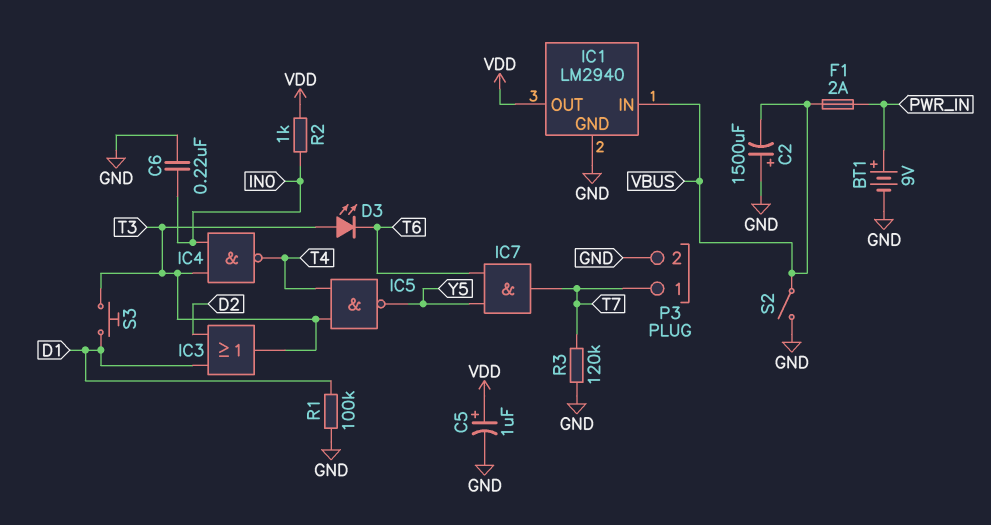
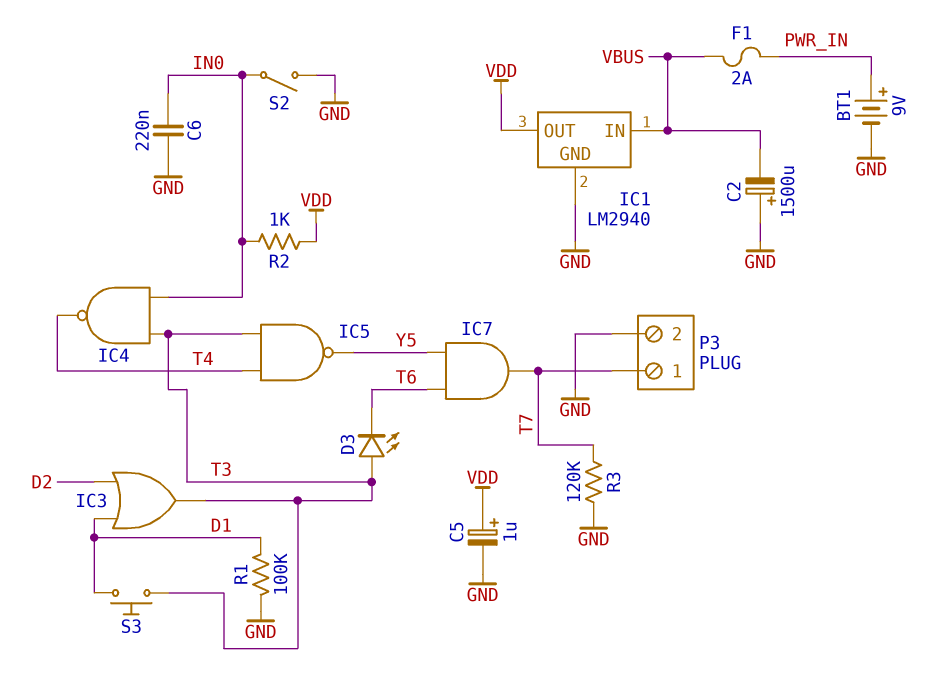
S2: switch (GND, VBUS) -> switch (GND, IN0)

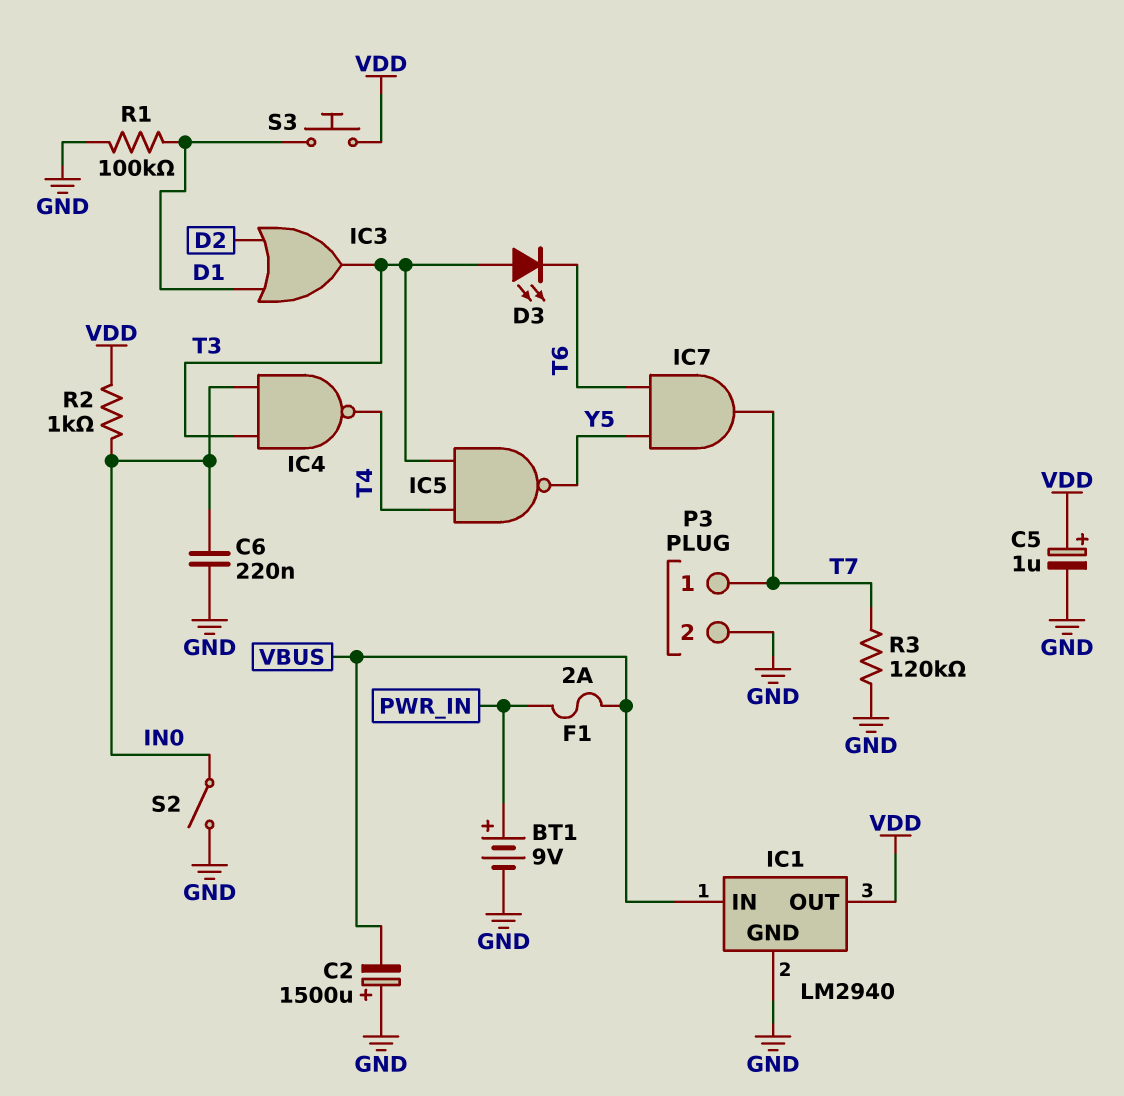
S3: button (D1, T3) -> button (D1, VDD)

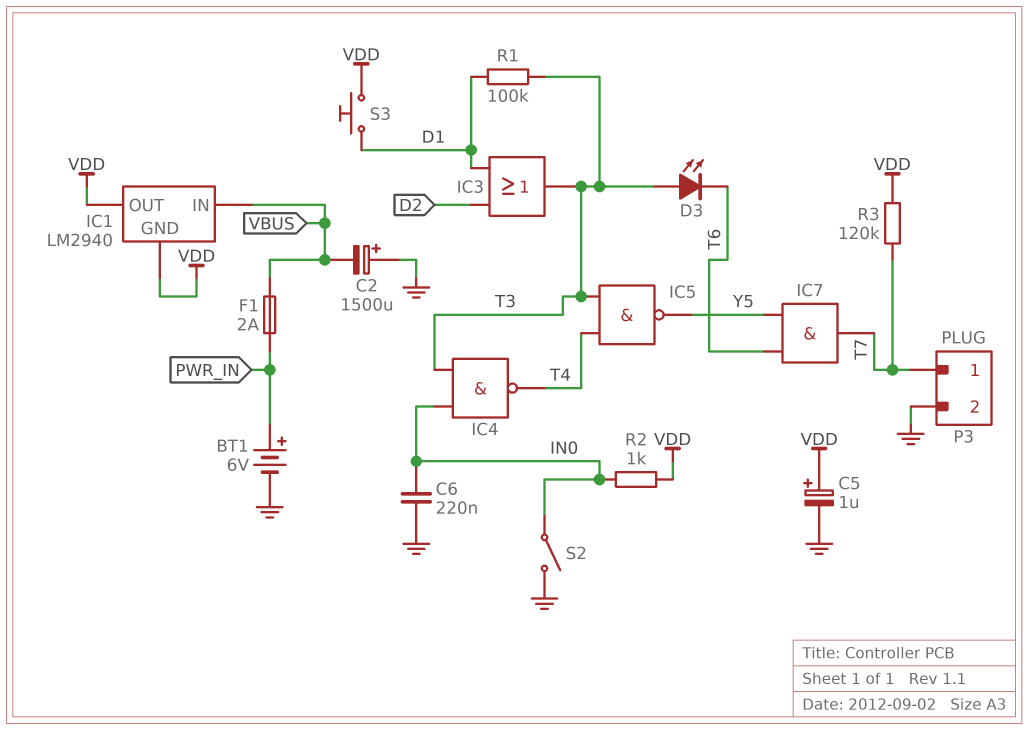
BT1: 9V (plus PWR_IN, minus GND) -> 6V (plus PWR_IN, minus GND)
IC1 pin GND: GND -> VDD
R1: 100k (D1, GND) -> 100k (D1, T3)
R3: 120k (GND, T7) -> 120k (T7, VDD)

